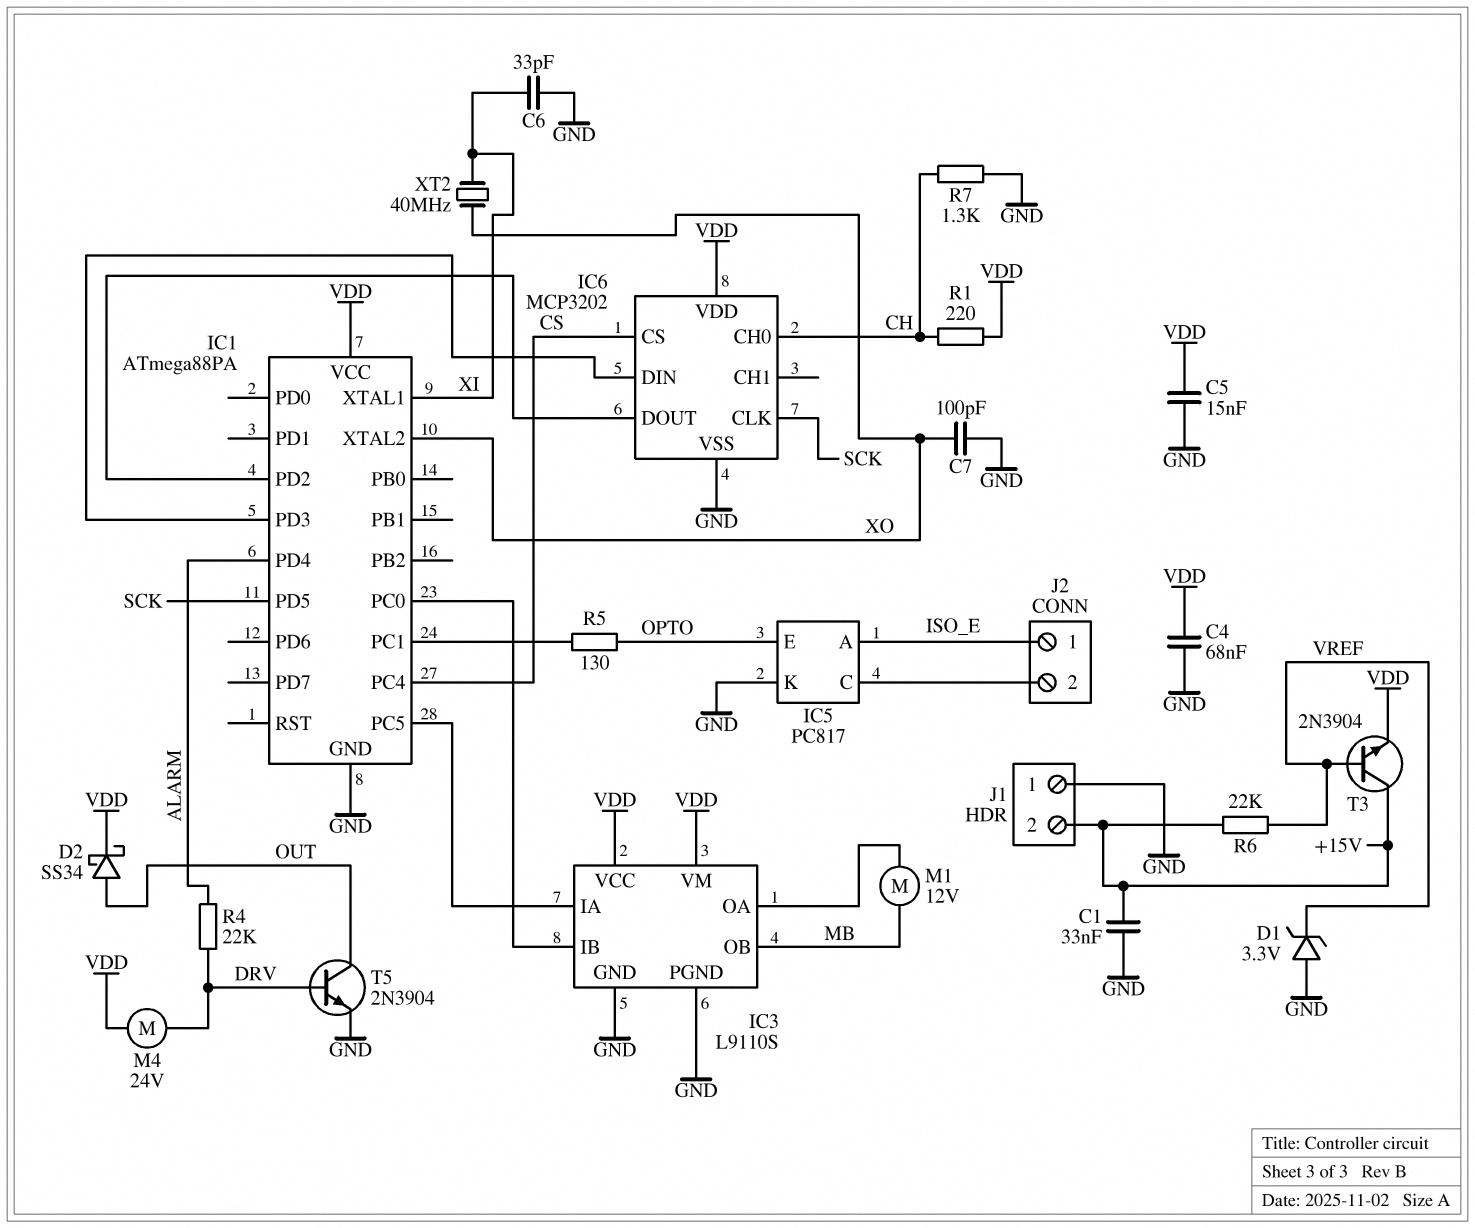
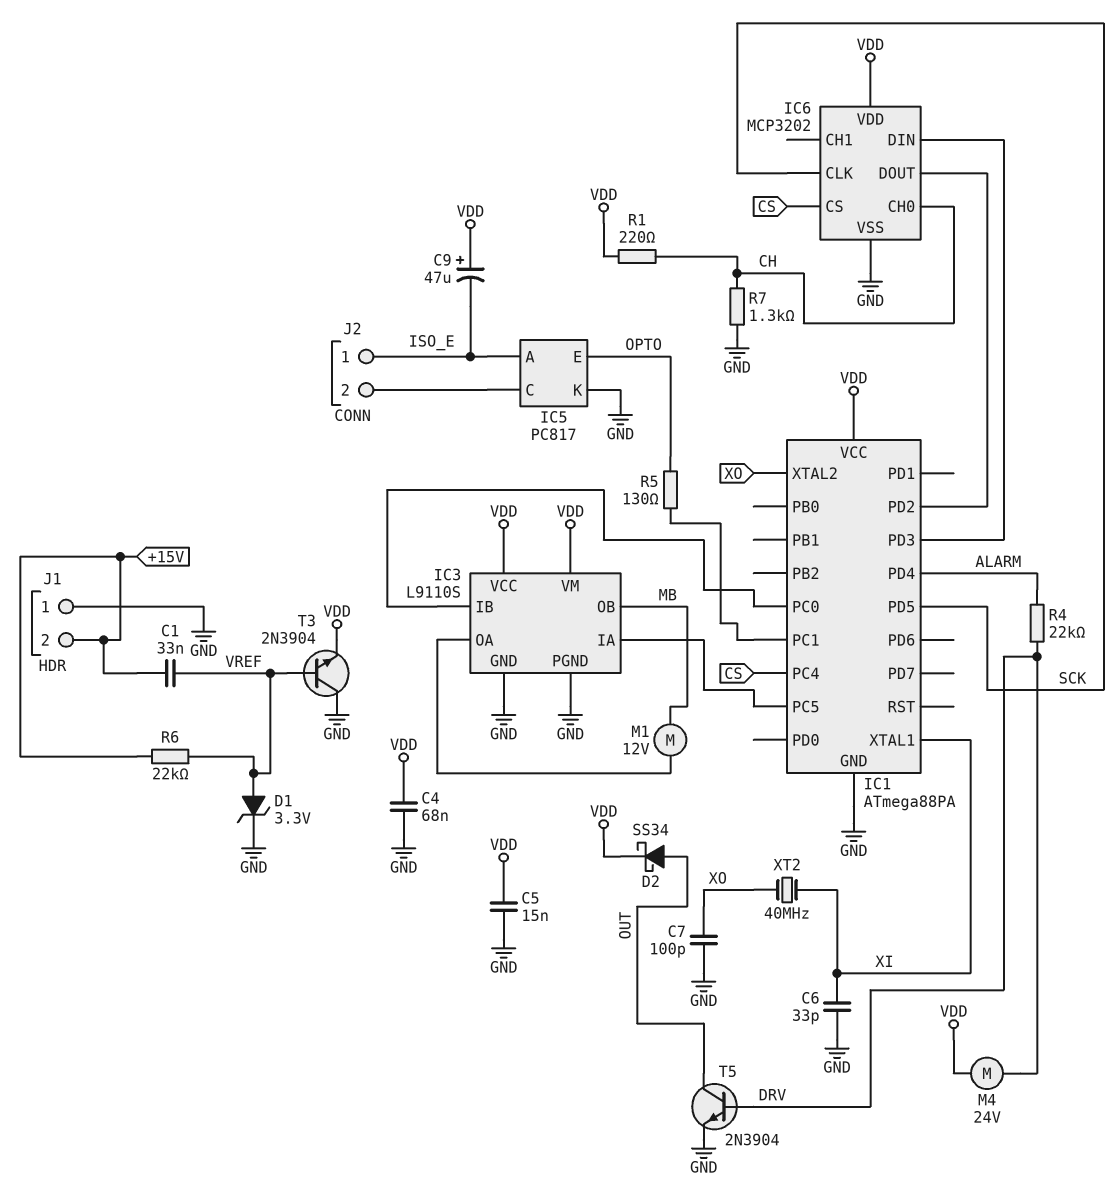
C1: 33nF (+15V, GND) -> 33nF (+15V, VREF)
C9: none -> 47uF (plus VDD, minus ISO_E)
D1: zener 3.3V (A GND, K VREF) -> zener 3.3V (A VREF, K GND)
T3: NPN 2N3904 (B VREF, C +15V, E VDD) -> NPN 2N3904 (B VREF, C GND, E VDD)

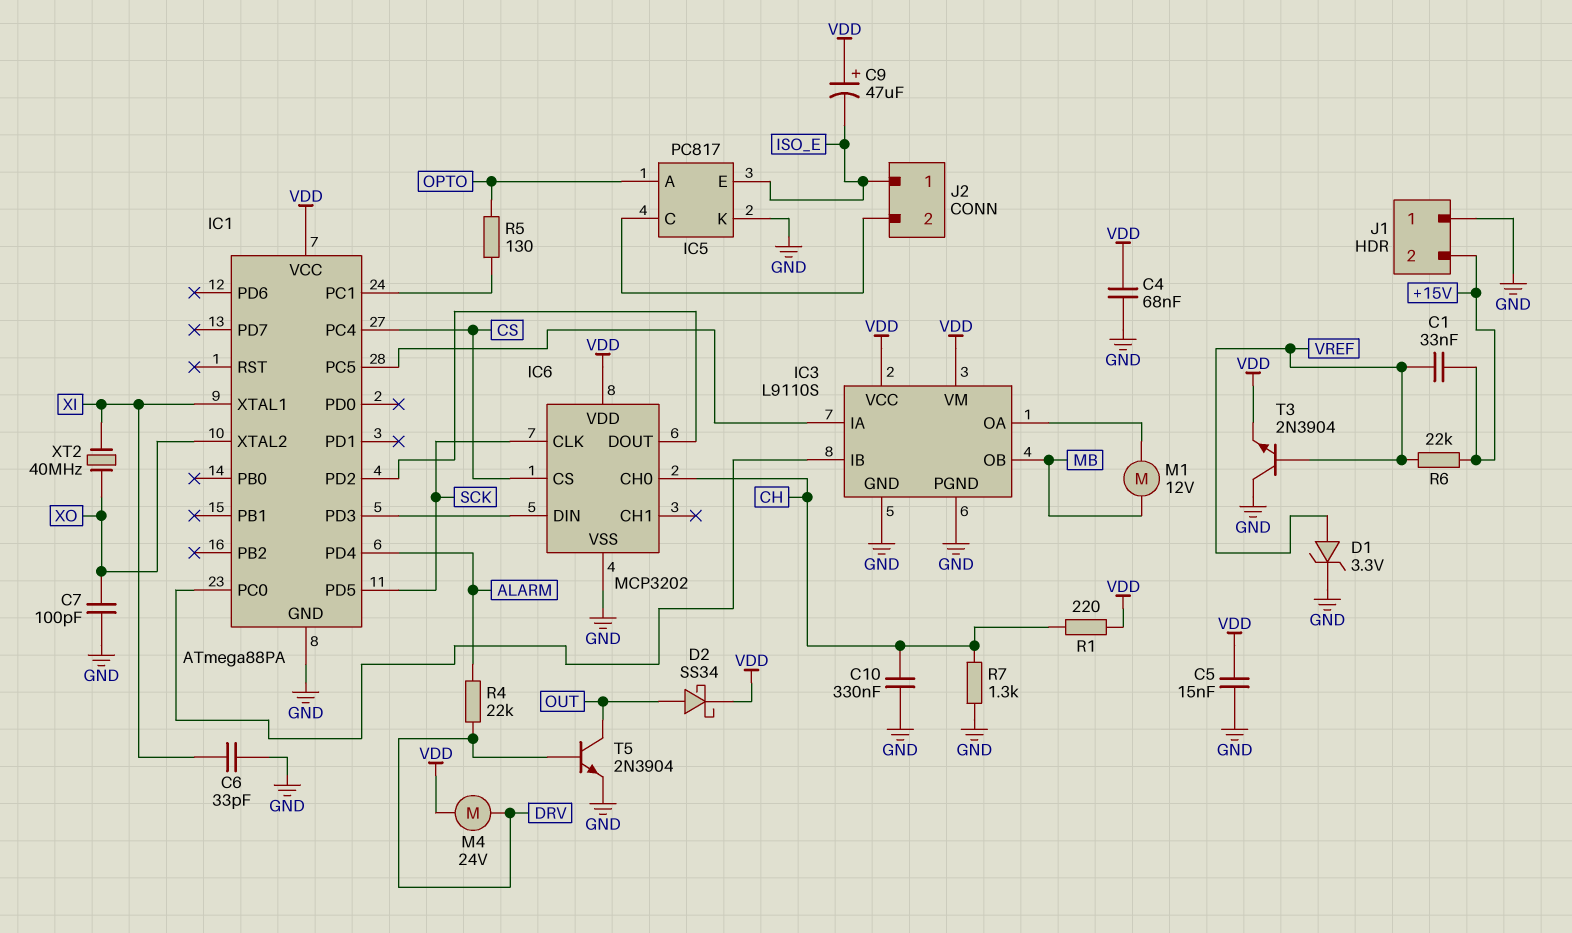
C10: none -> 330nF (CH, GND)
IC5 pin A: ISO_E -> OPTO
IC5 pin E: OPTO -> ISO_E

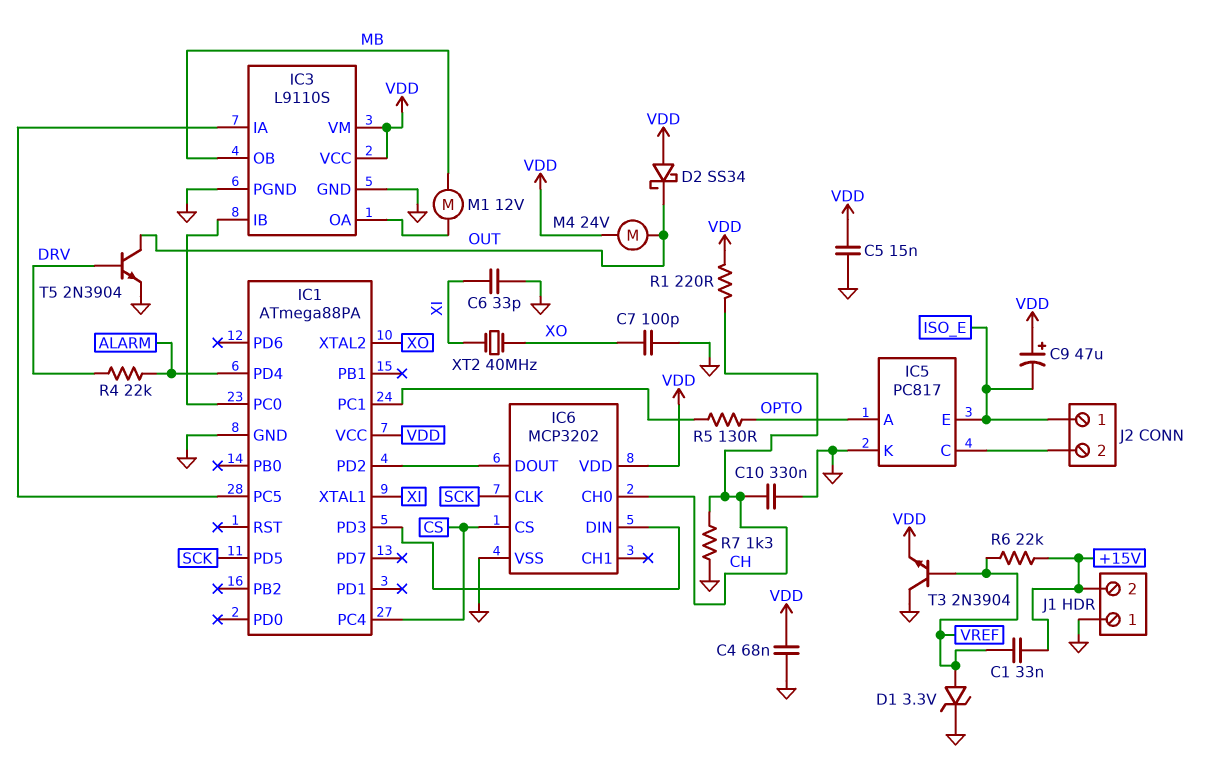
D2: schottky SS34 (A OUT, K VDD) -> schottky SS34 (A VDD, K OUT)
M4: motor 24V (DRV, VDD) -> motor 24V (OUT, VDD)

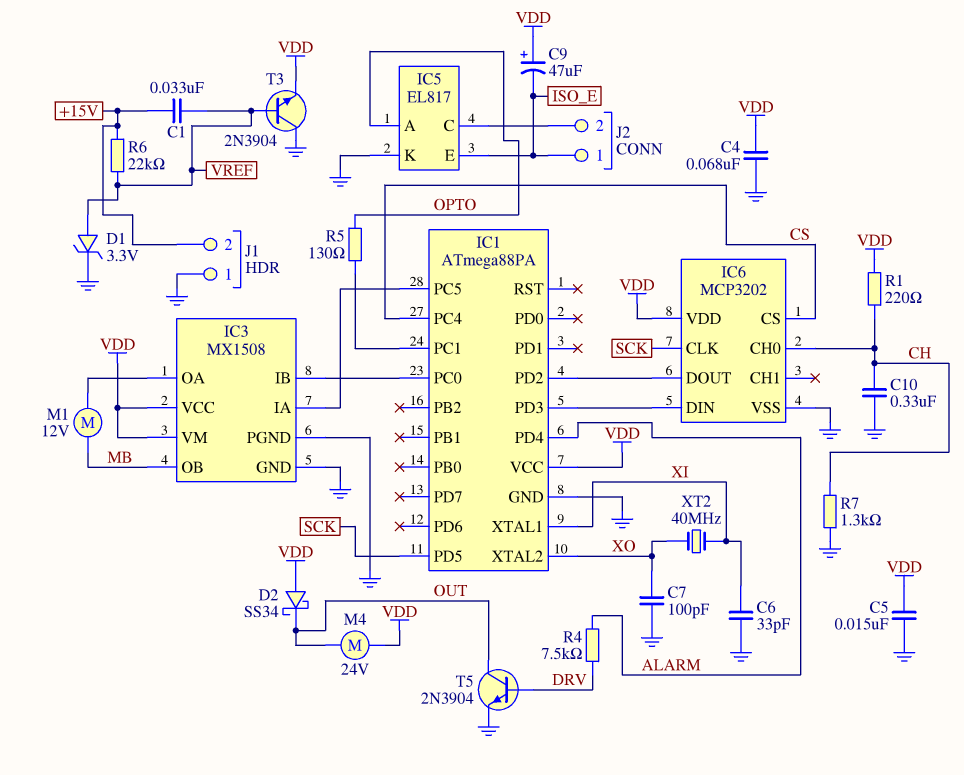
IC3: L9110S -> MX1508
IC5: PC817 -> EL817
R4: 22k (ALARM, DRV) -> 7.5k (ALARM, DRV)

